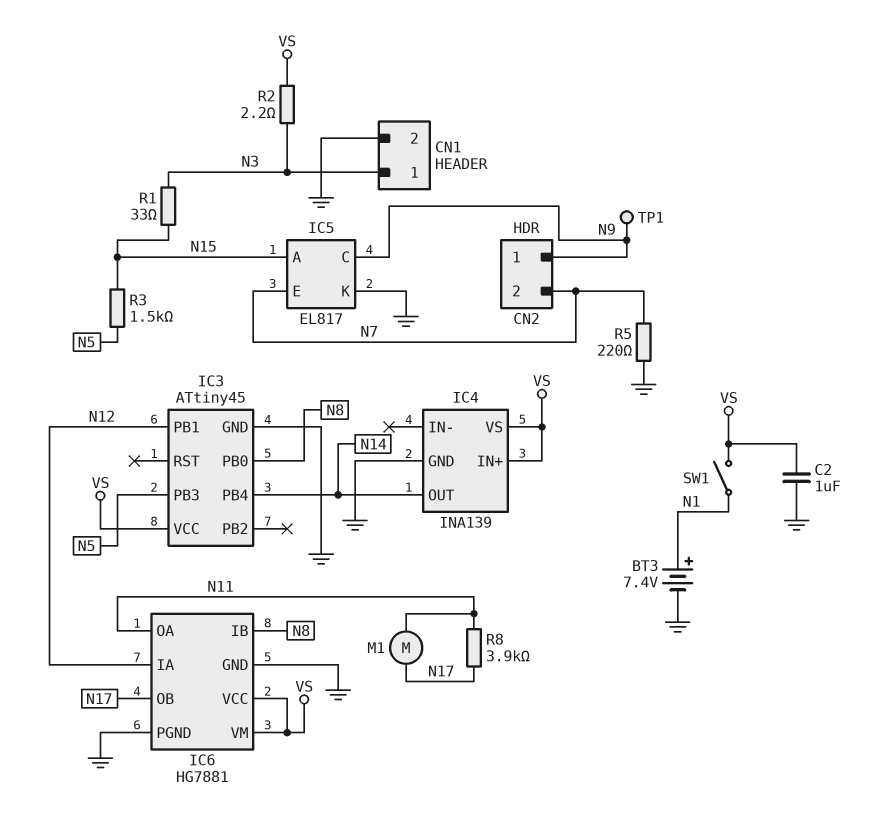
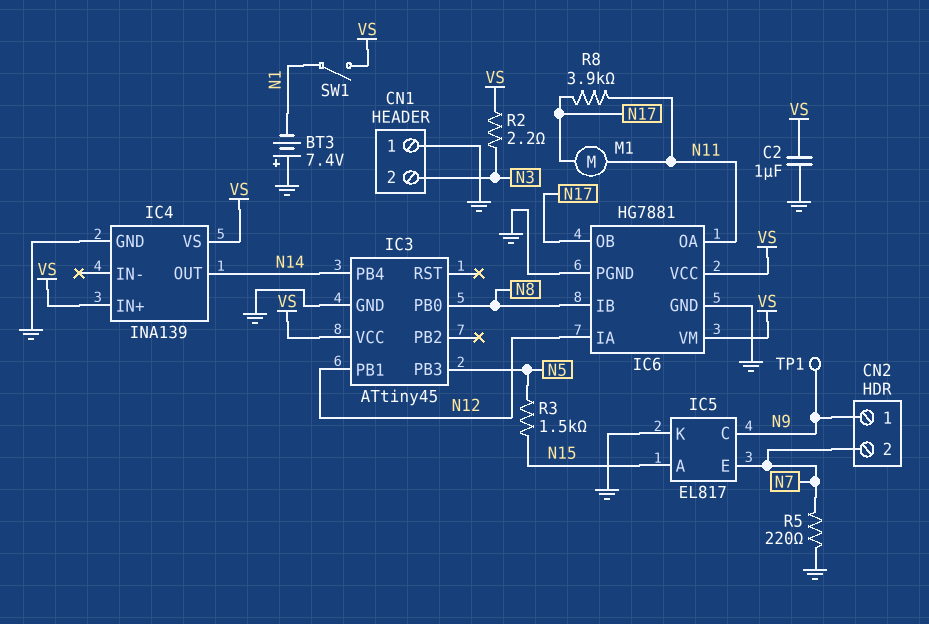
BT3: 7.4V (plus N1, minus GND) -> 7.4V (plus GND, minus N1)
CN1 pin 1: N3 -> GND
CN1 pin 2: GND -> N3
R1: 33 (N3, N15) -> none

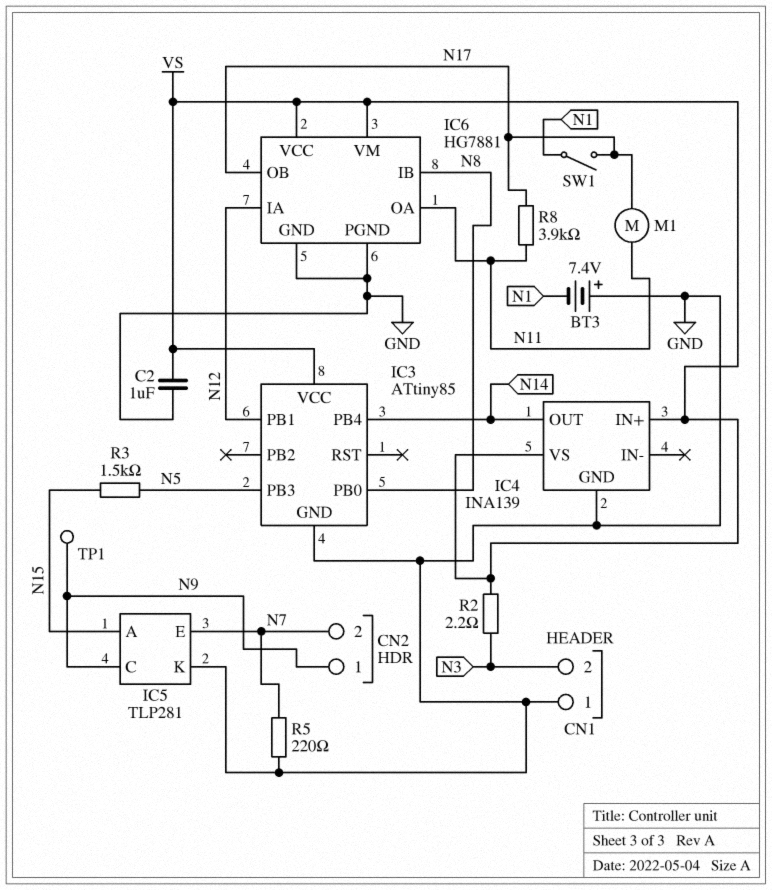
IC3: ATtiny45 -> ATtiny85
IC5: EL817 -> TLP281
SW1: switch (N1, VS) -> switch (N1, N17)

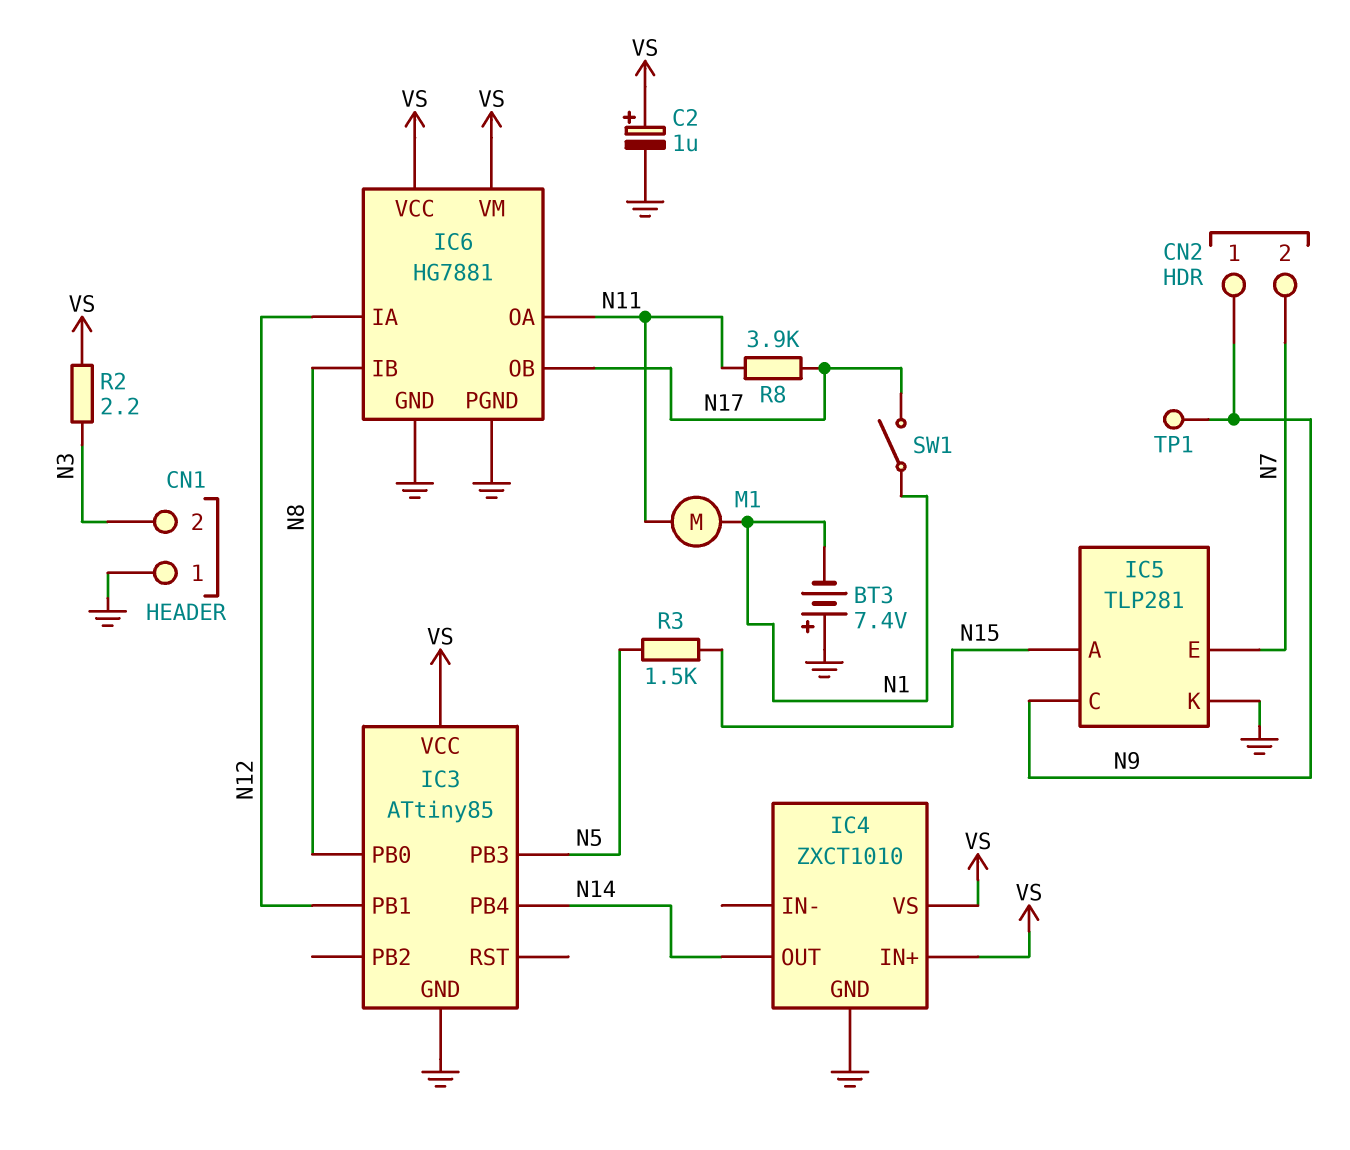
C2: 1uF (GND, VS) -> 1uF (plus VS, minus GND)
IC4: INA139 -> ZXCT1010
M1: motor (N11, N17) -> motor (N1, N11)
R5: 220 (GND, N7) -> none

